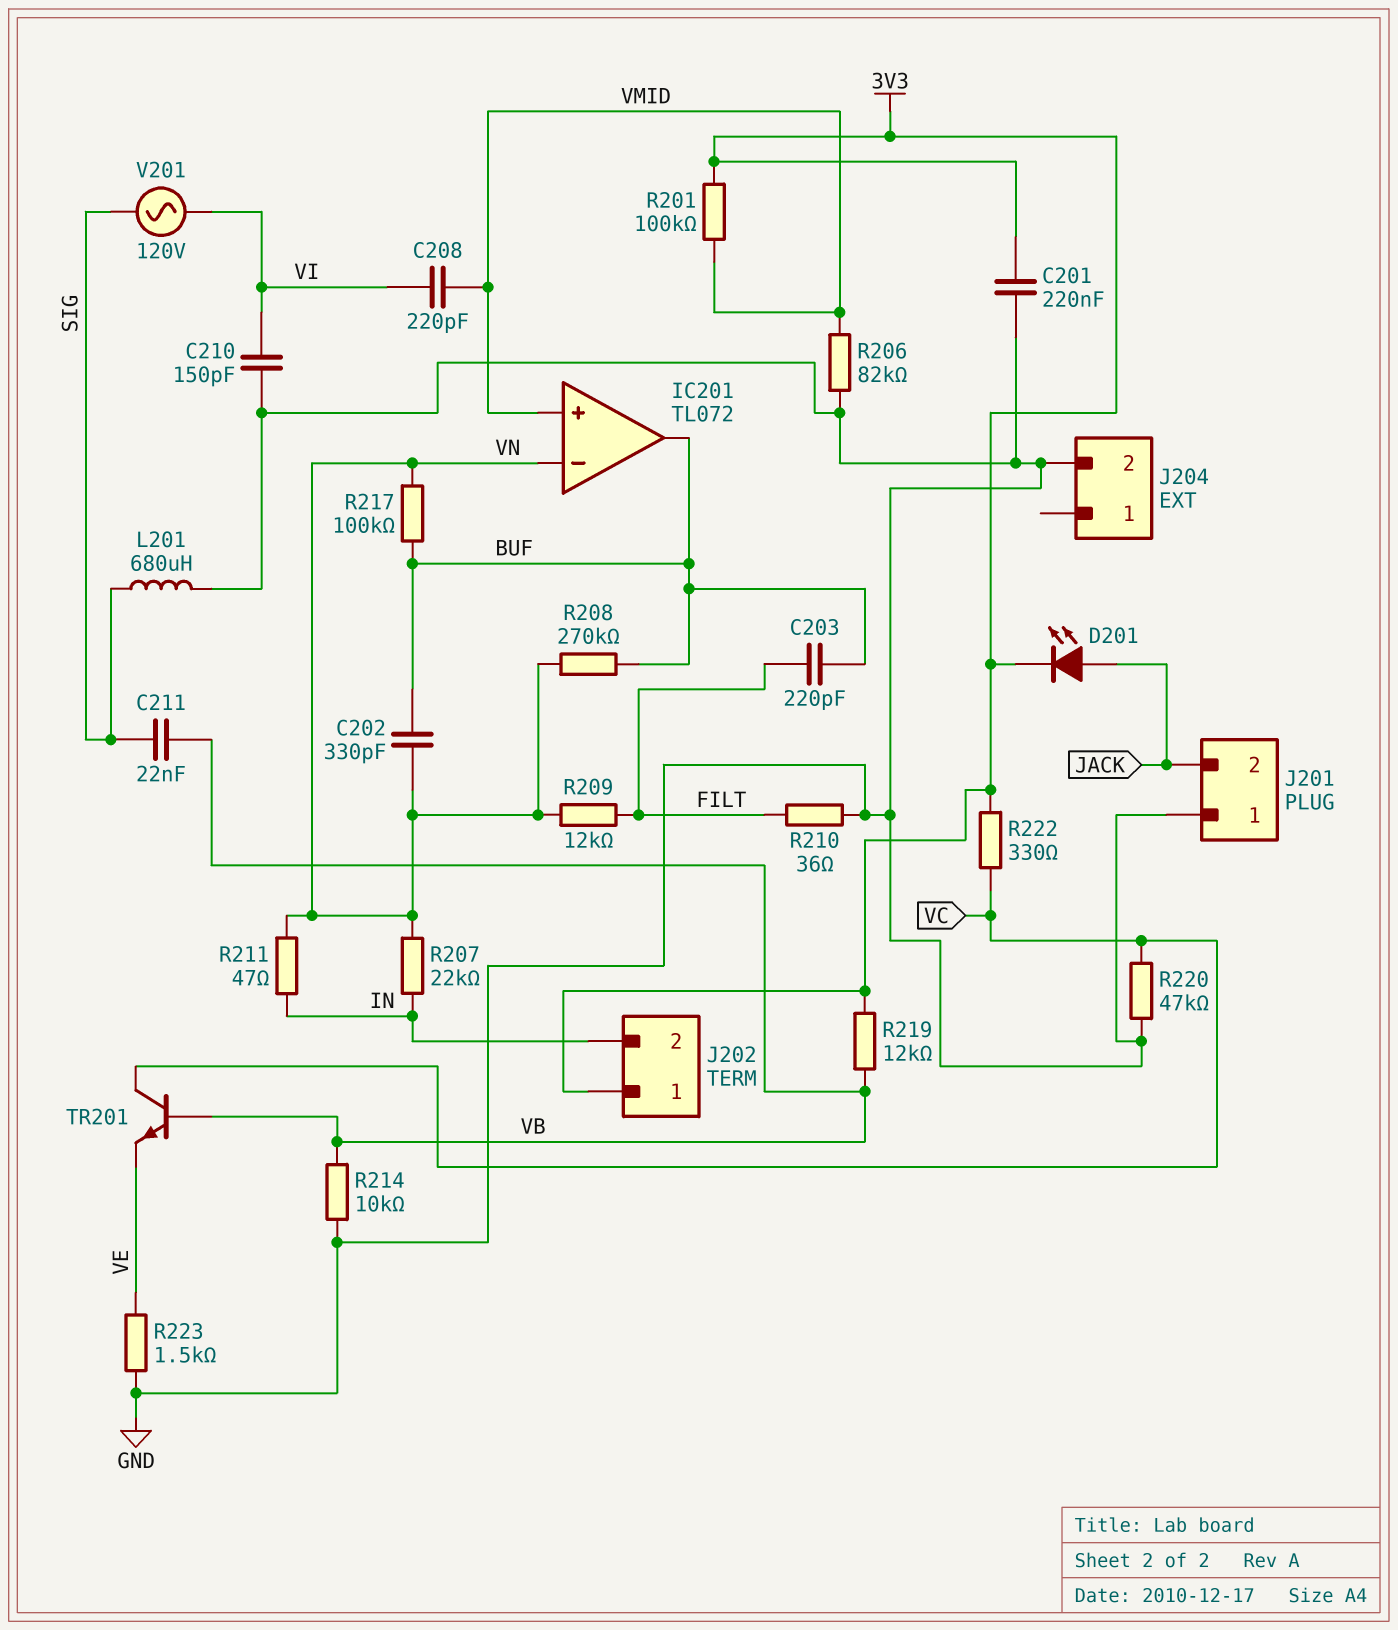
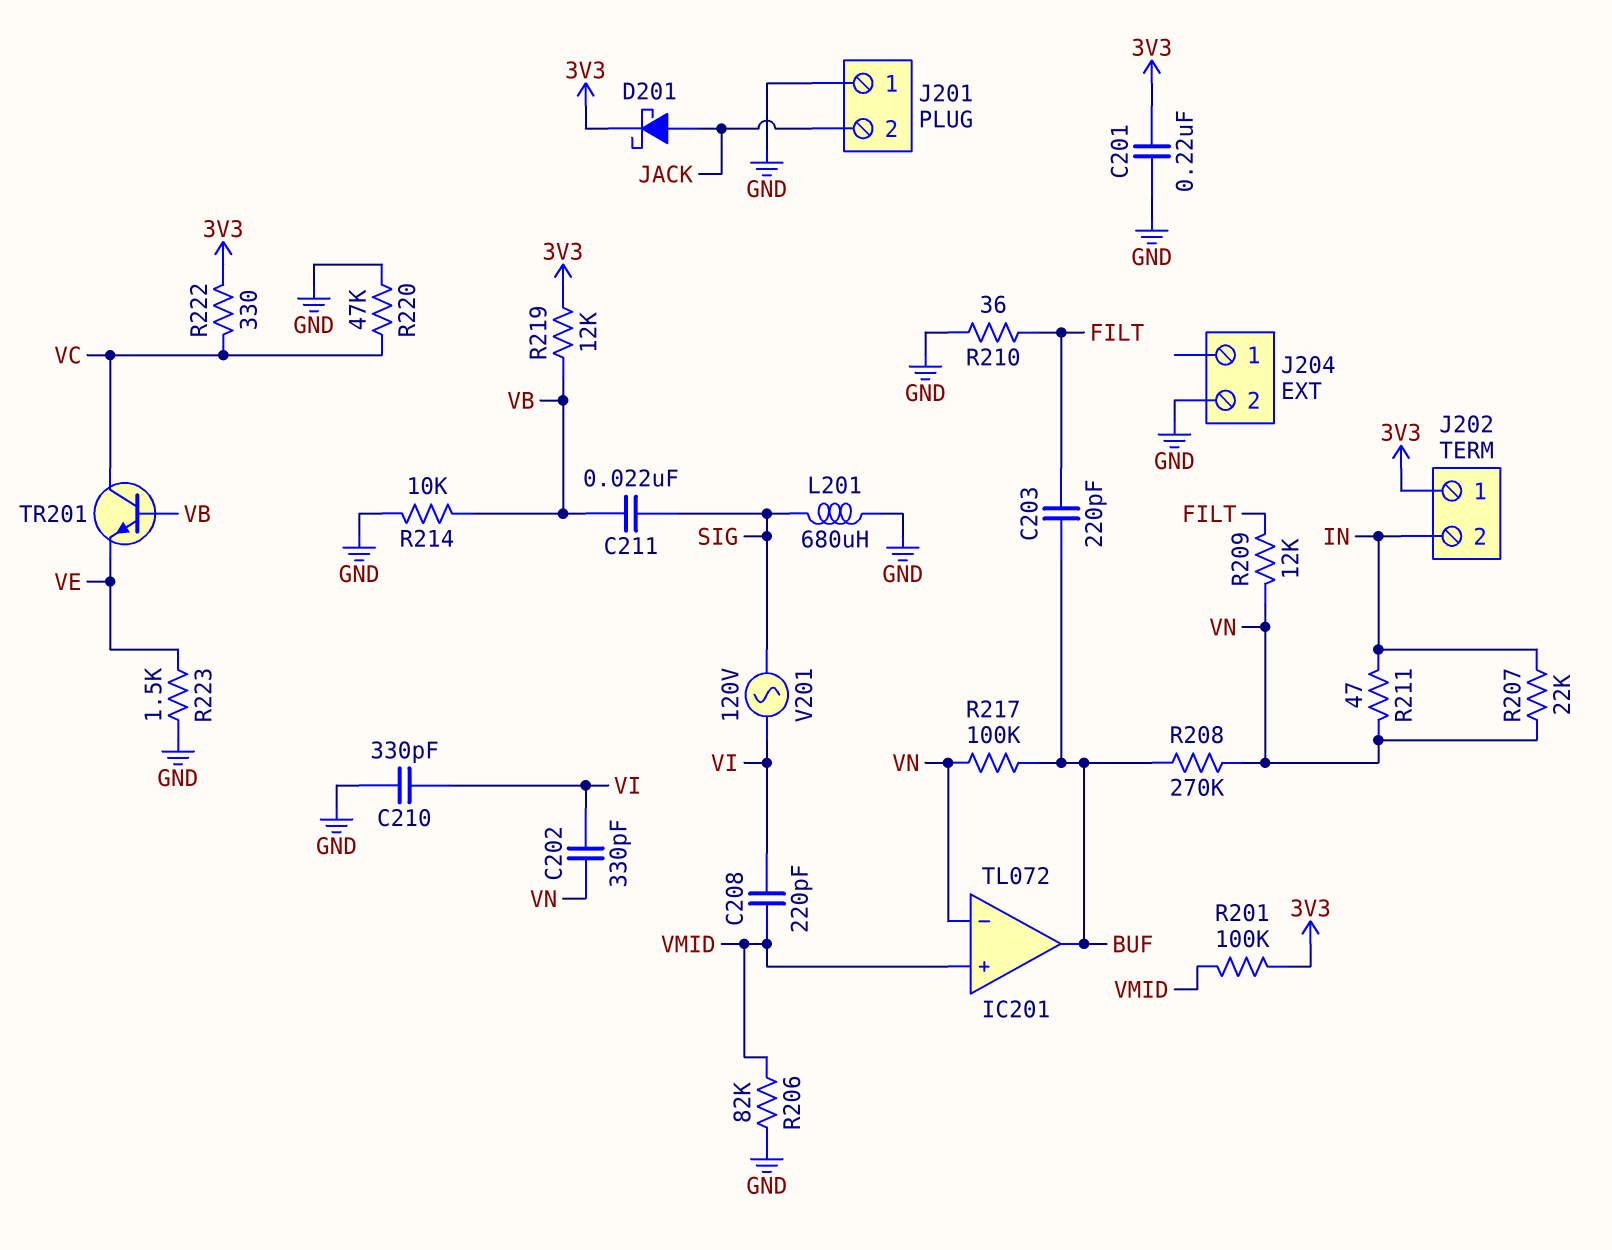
C202: 330pF (BUF, VN) -> 330pF (VI, VN)
C210: 150pF (GND, VI) -> 330pF (GND, VI)
D201: LED (A JACK, K 3V3) -> schottky (A JACK, K 3V3)

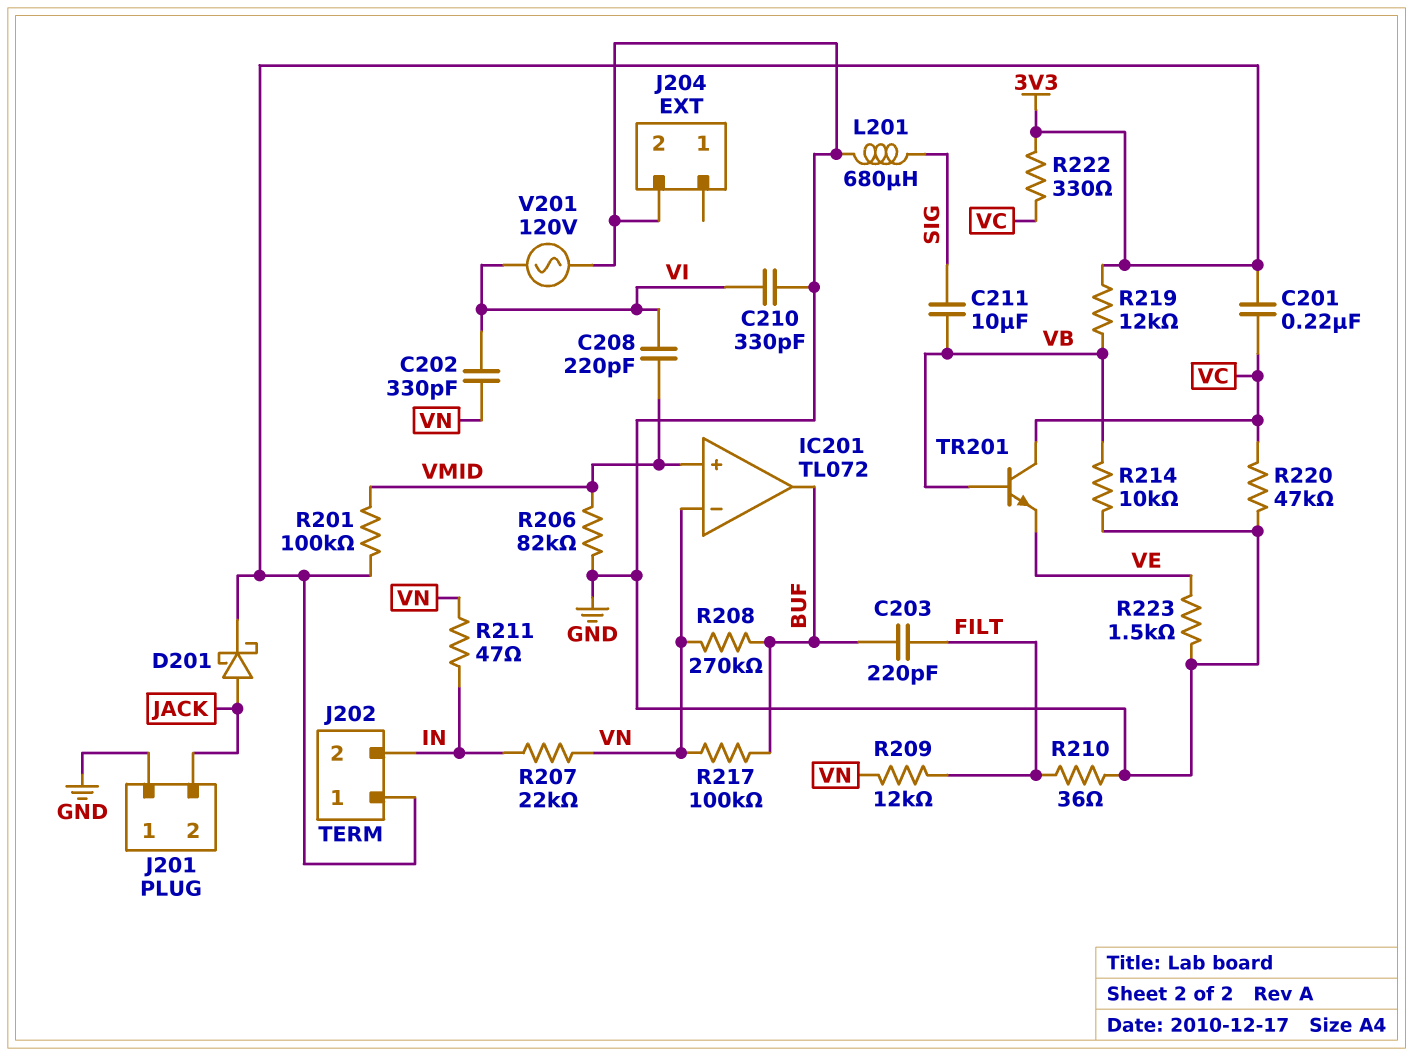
C201: 220nF (3V3, GND) -> 220nF (3V3, VC)
C211: 22nF (SIG, VB) -> 10uF (SIG, VB)
V201: AC 120V (SIG, VI) -> AC 120V (GND, VI)

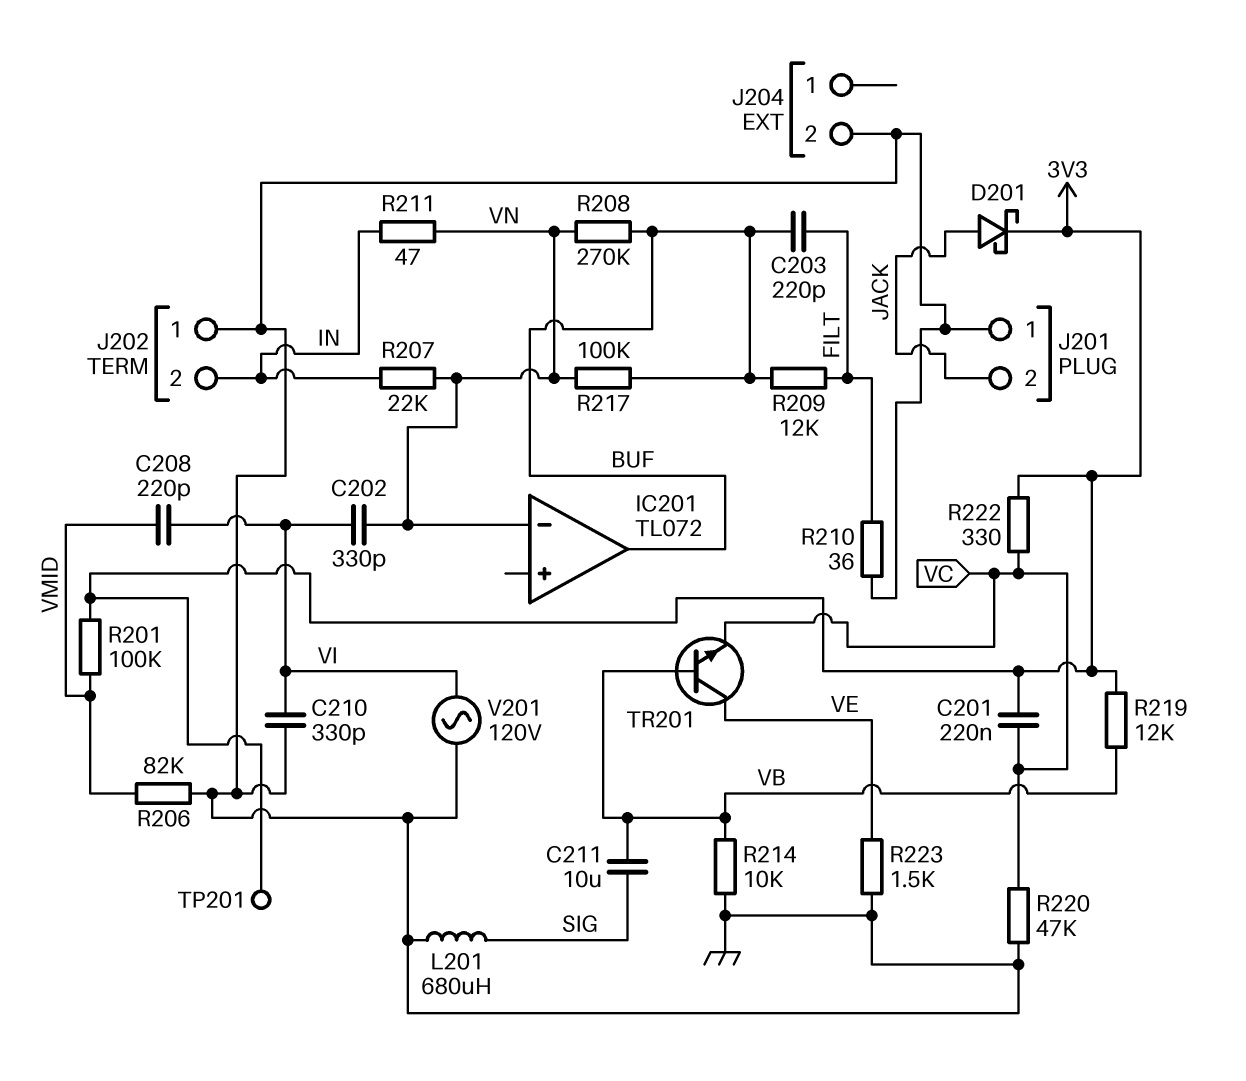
IC201 pin in+: VMID -> none
J202 pin 1: 3V3 -> GND
R209: 12k (FILT, VN) -> 12k (BUF, FILT)
TP201: none -> test point (3V3)
TR201: NPN (B VB, C VC, E VE) -> NPN (B VB, C VE, E VC)

